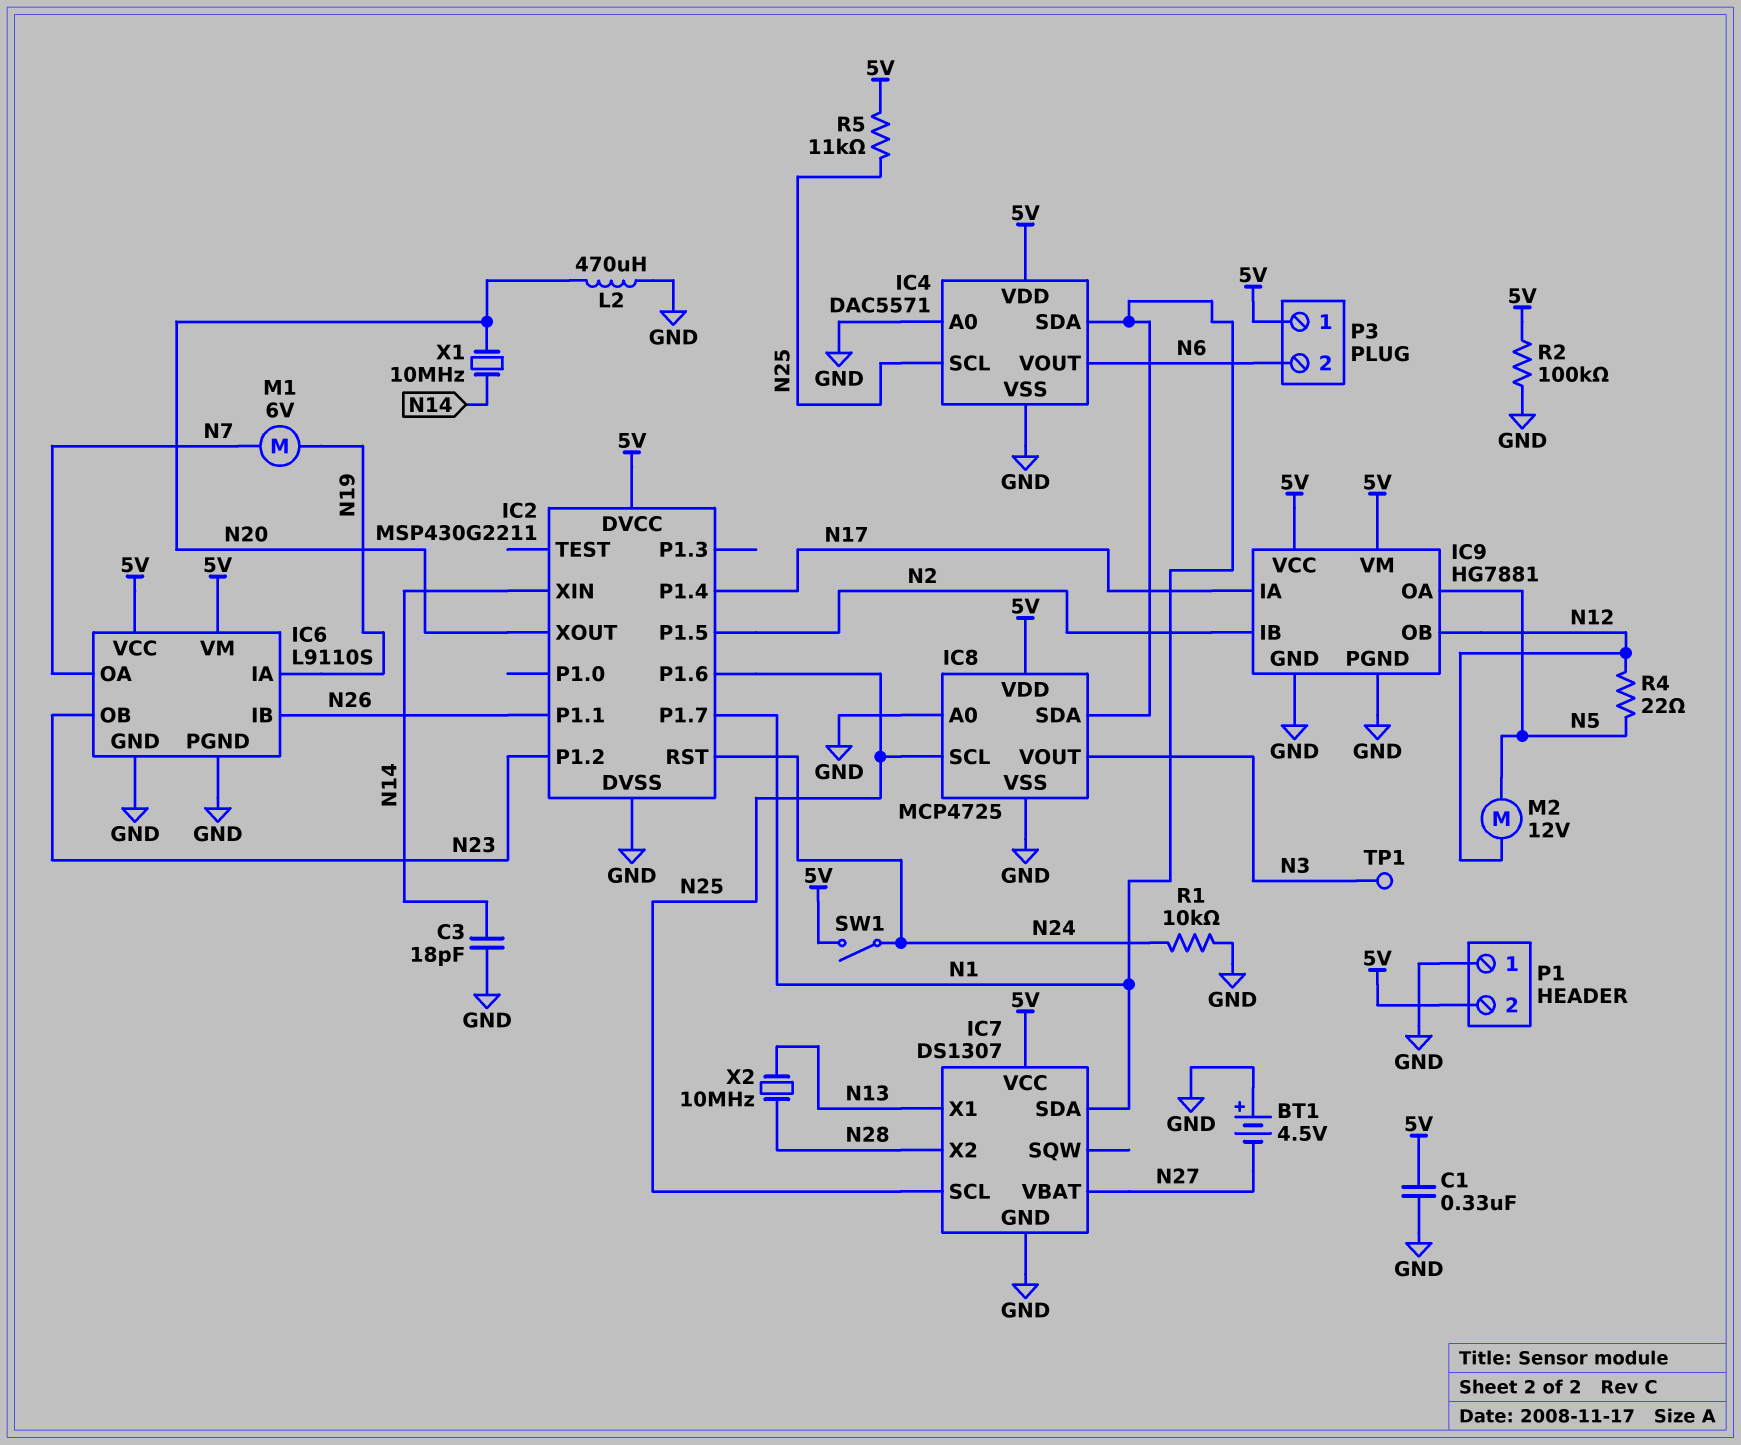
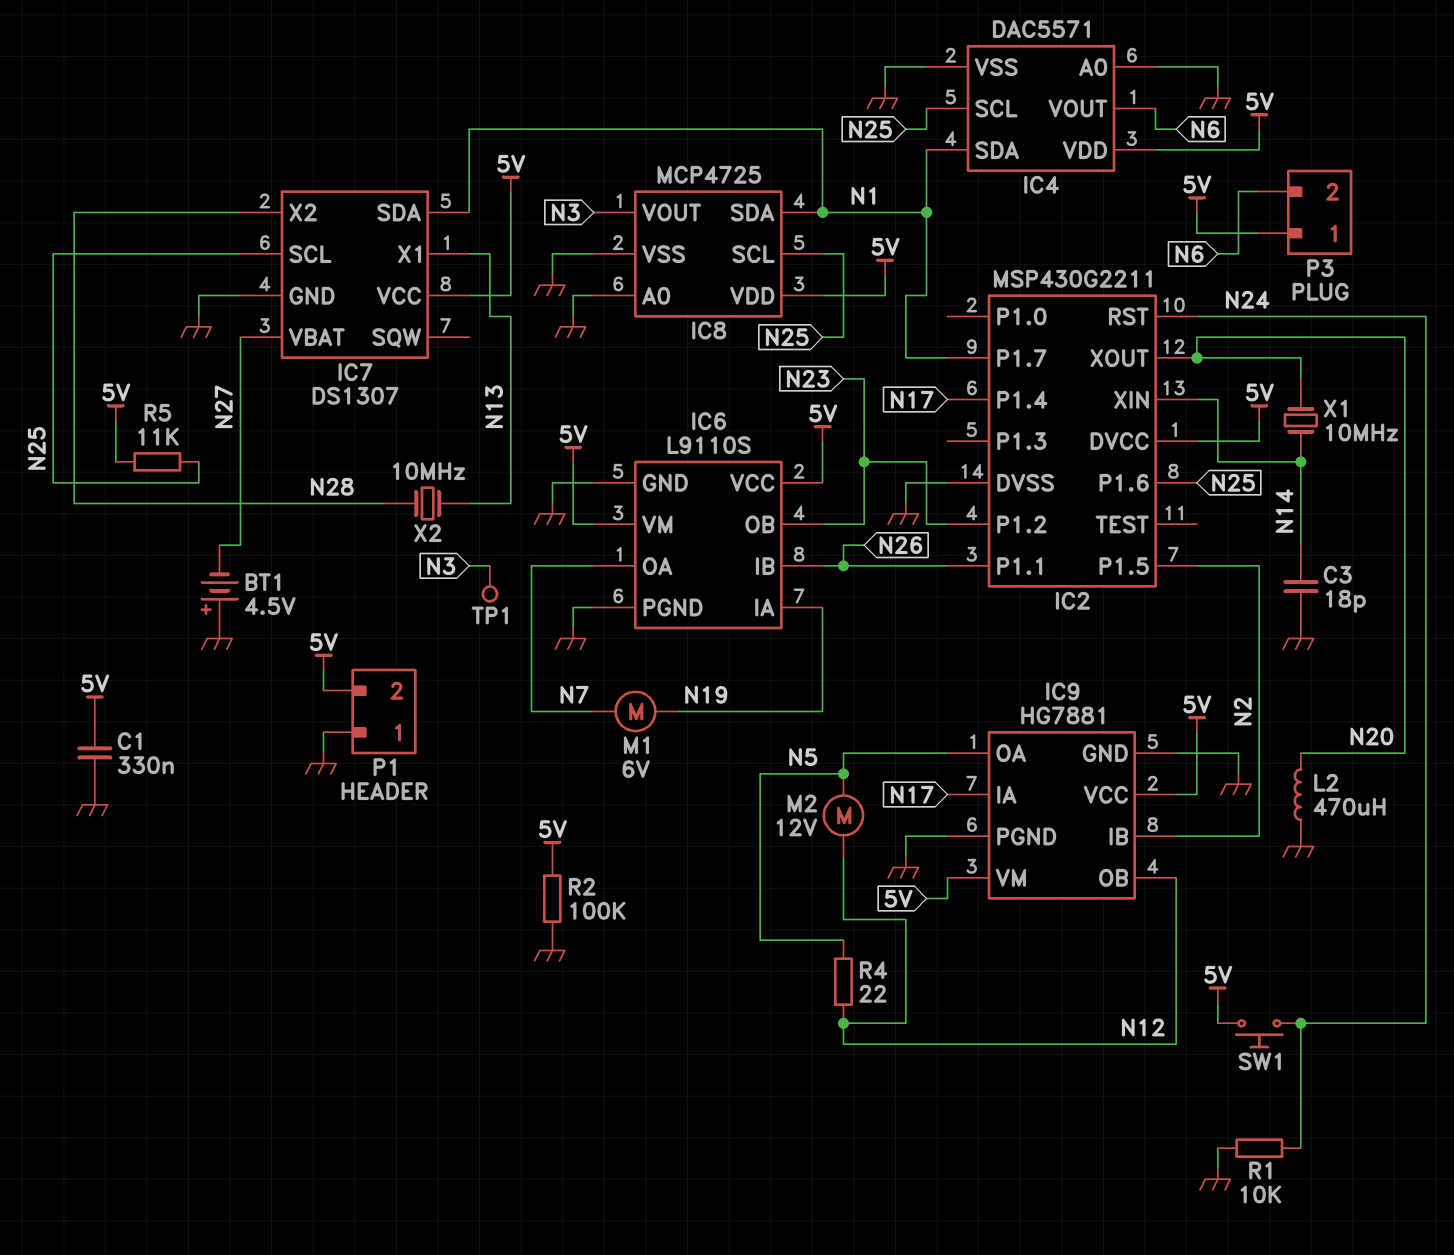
SW1: switch (5V, N24) -> button (5V, N24)

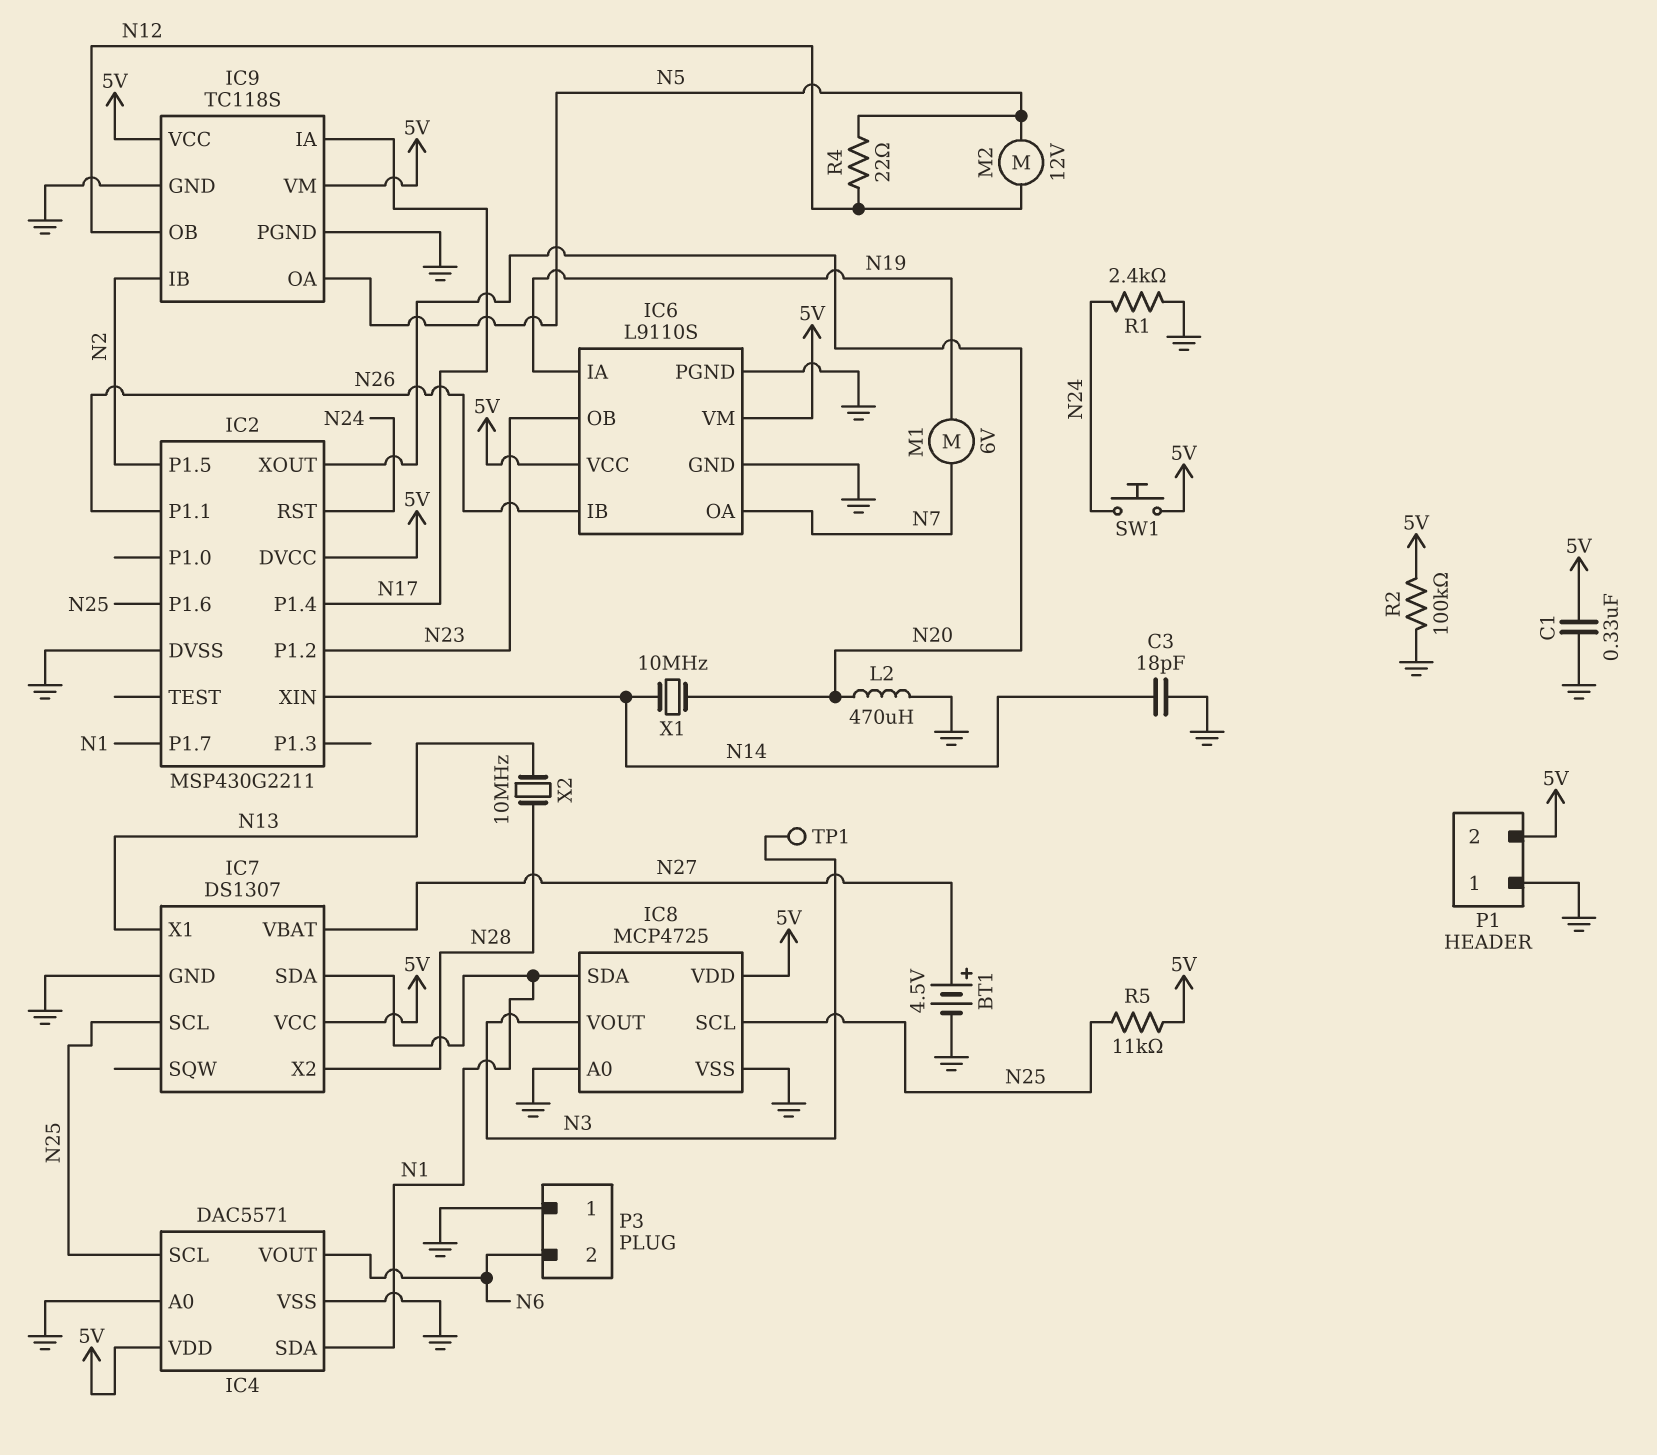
BT1: 4.5V (plus GND, minus N27) -> 4.5V (plus N27, minus GND)
IC9: HG7881 -> TC118S
P3 pin 1: 5V -> GND
R1: 10k (GND, N24) -> 2.4k (GND, N24)

